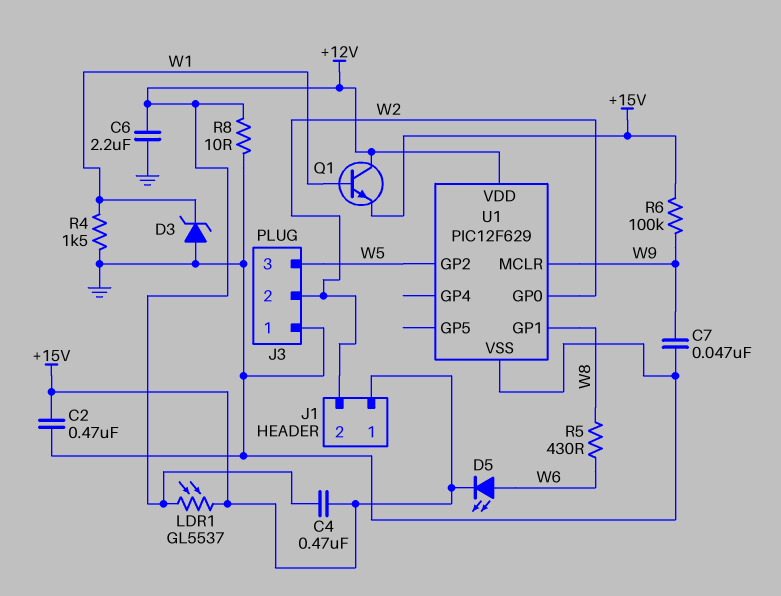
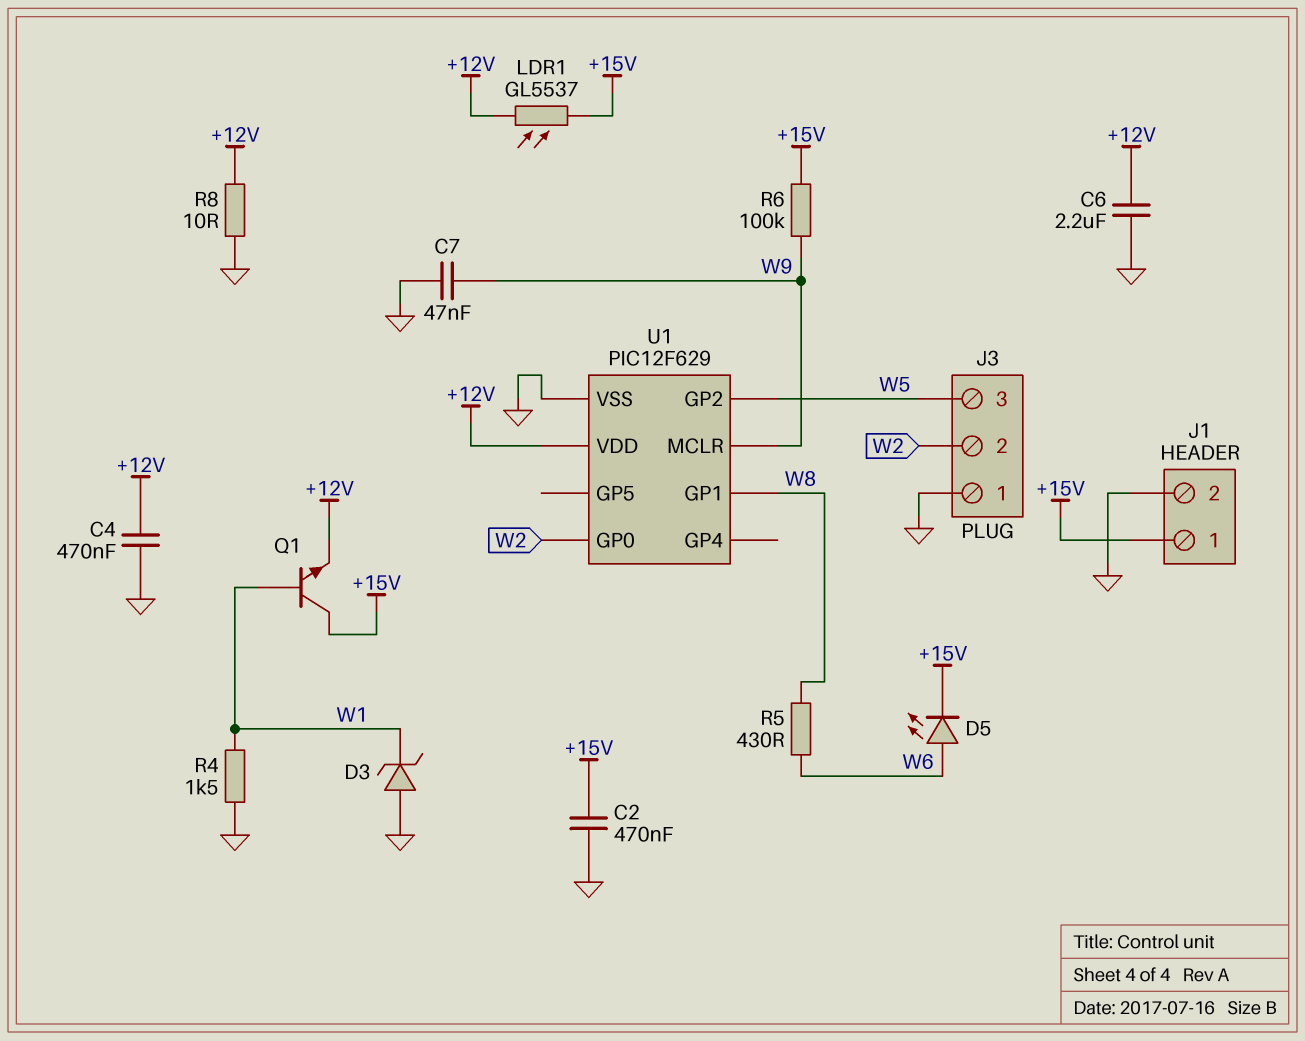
C4: 470nF (+12V, +15V) -> 470nF (+12V, GND)
J1 pin 2: W2 -> GND
Q1: NPN (B W1, C +12V, E +15V) -> NPN (B W1, C +15V, E +12V)

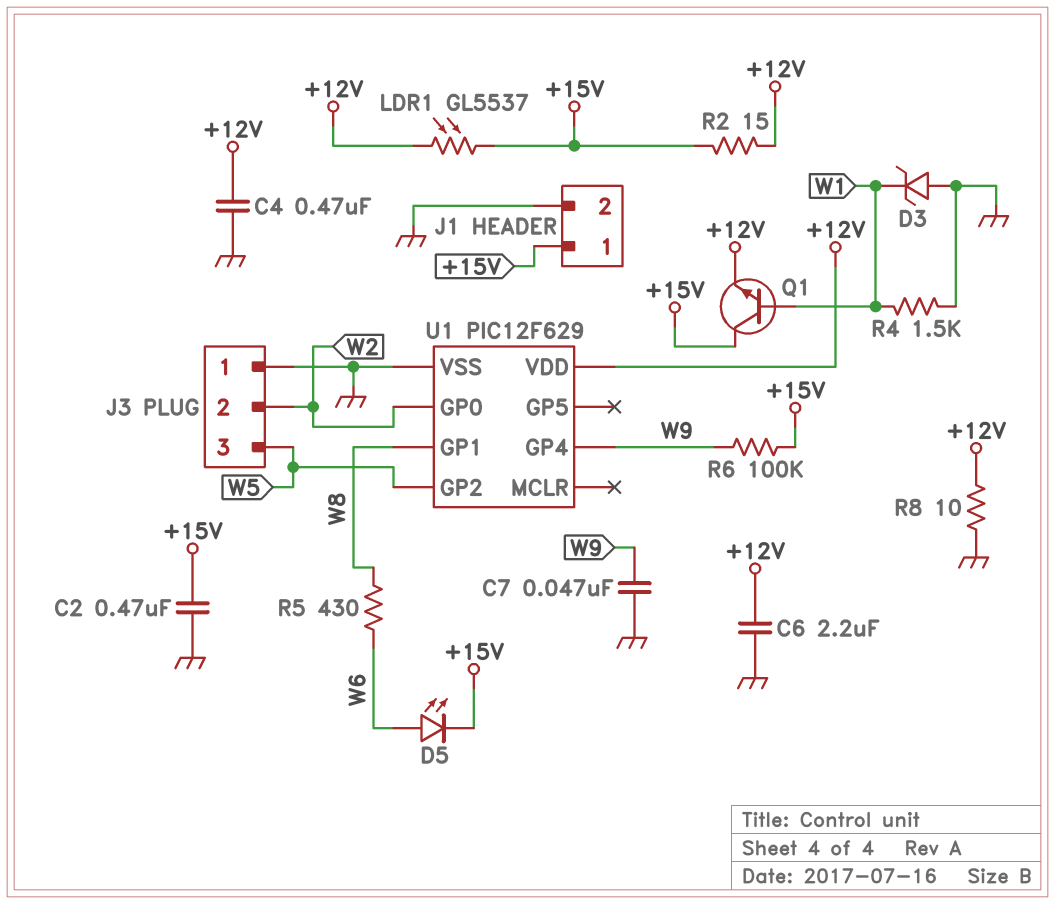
R2: none -> 15 (+12V, +15V)
U1 pin GP4: none -> W9
U1 pin MCLR: W9 -> none

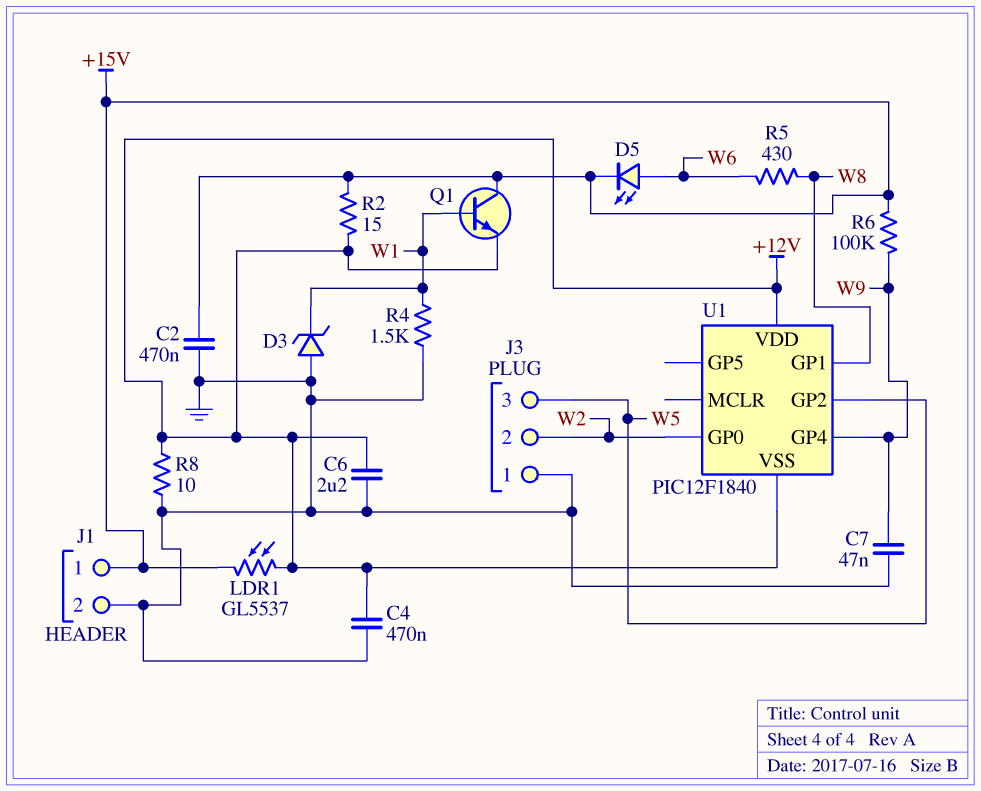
U1: PIC12F629 -> PIC12F1840
U1 pin VSS: GND -> +12V

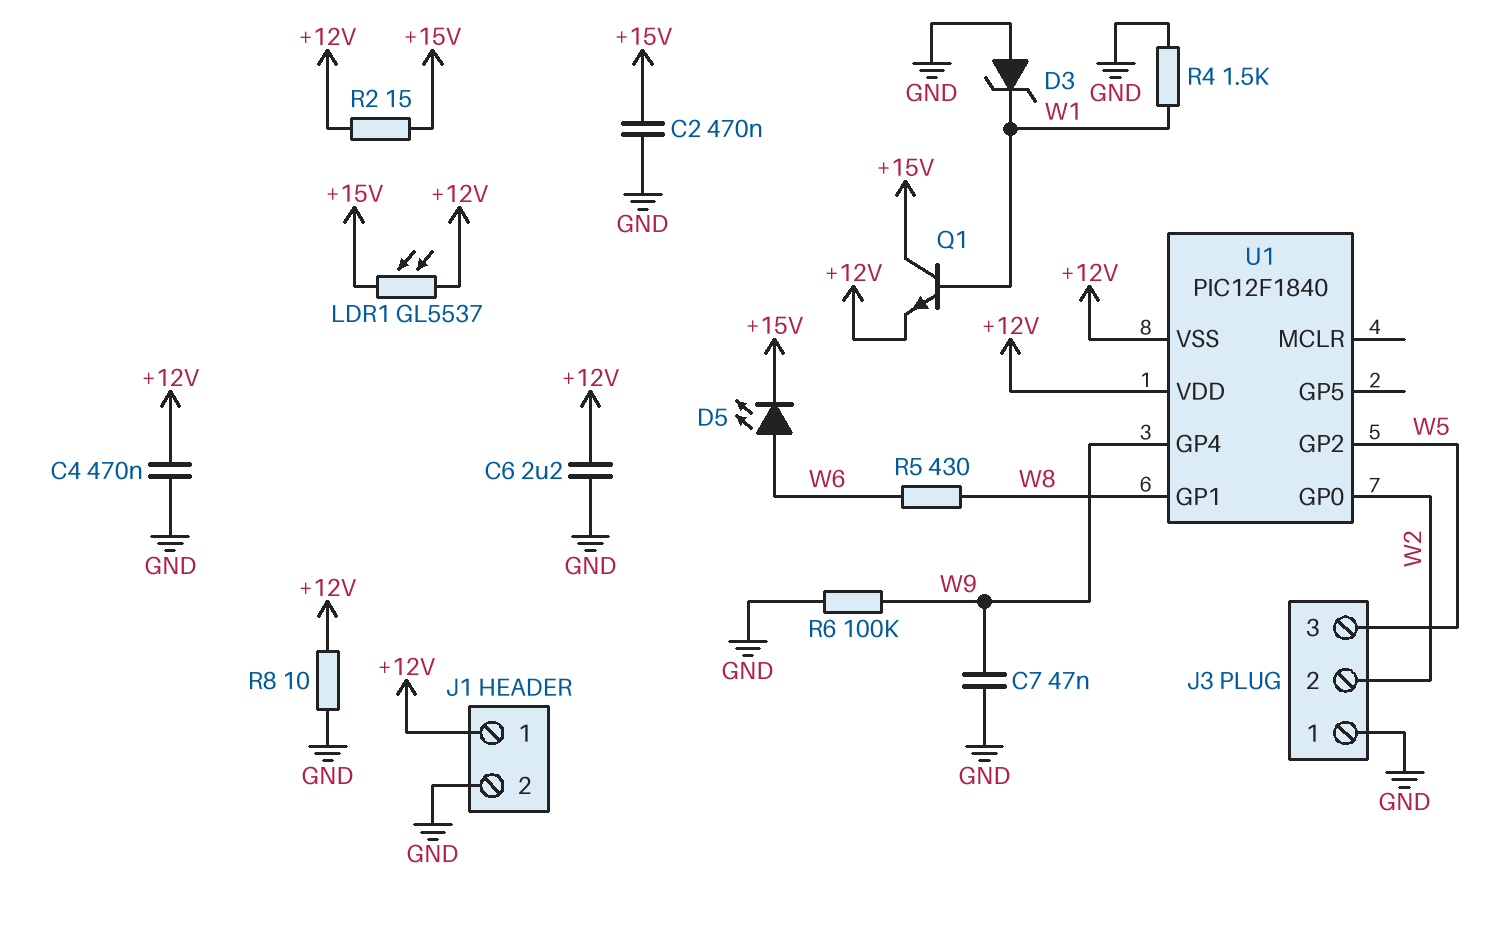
J1 pin 1: +15V -> +12V
R6: 100k (+15V, W9) -> 100k (GND, W9)

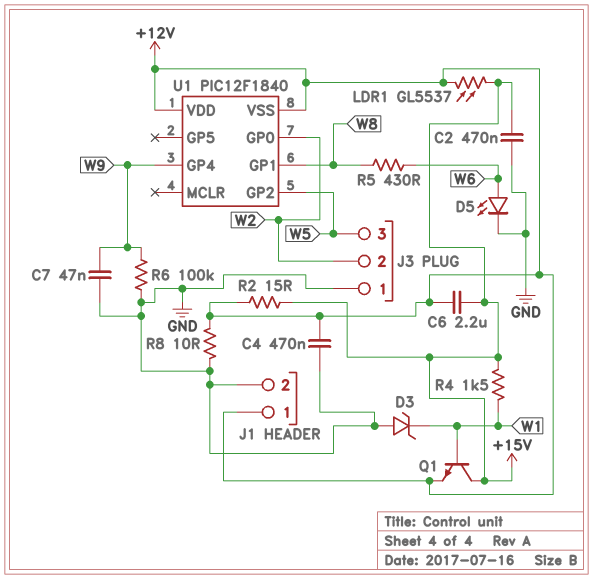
C6: 2.2uF (+12V, GND) -> 2.2uF (+12V, +15V)
D5: LED (A W6, K +15V) -> LED (A W6, K GND)
R4: 1.5k (GND, W1) -> 1.5k (+15V, W1)

